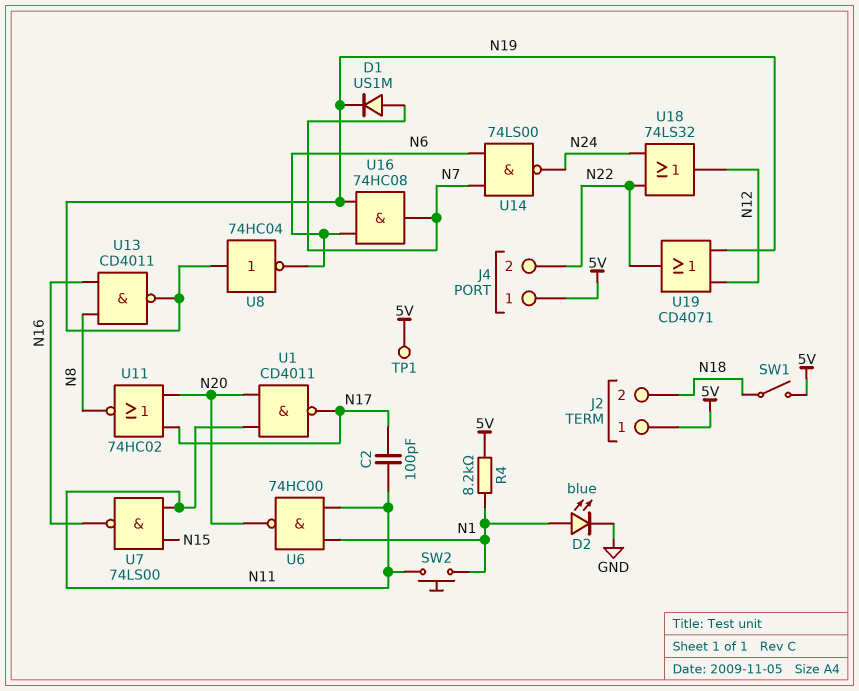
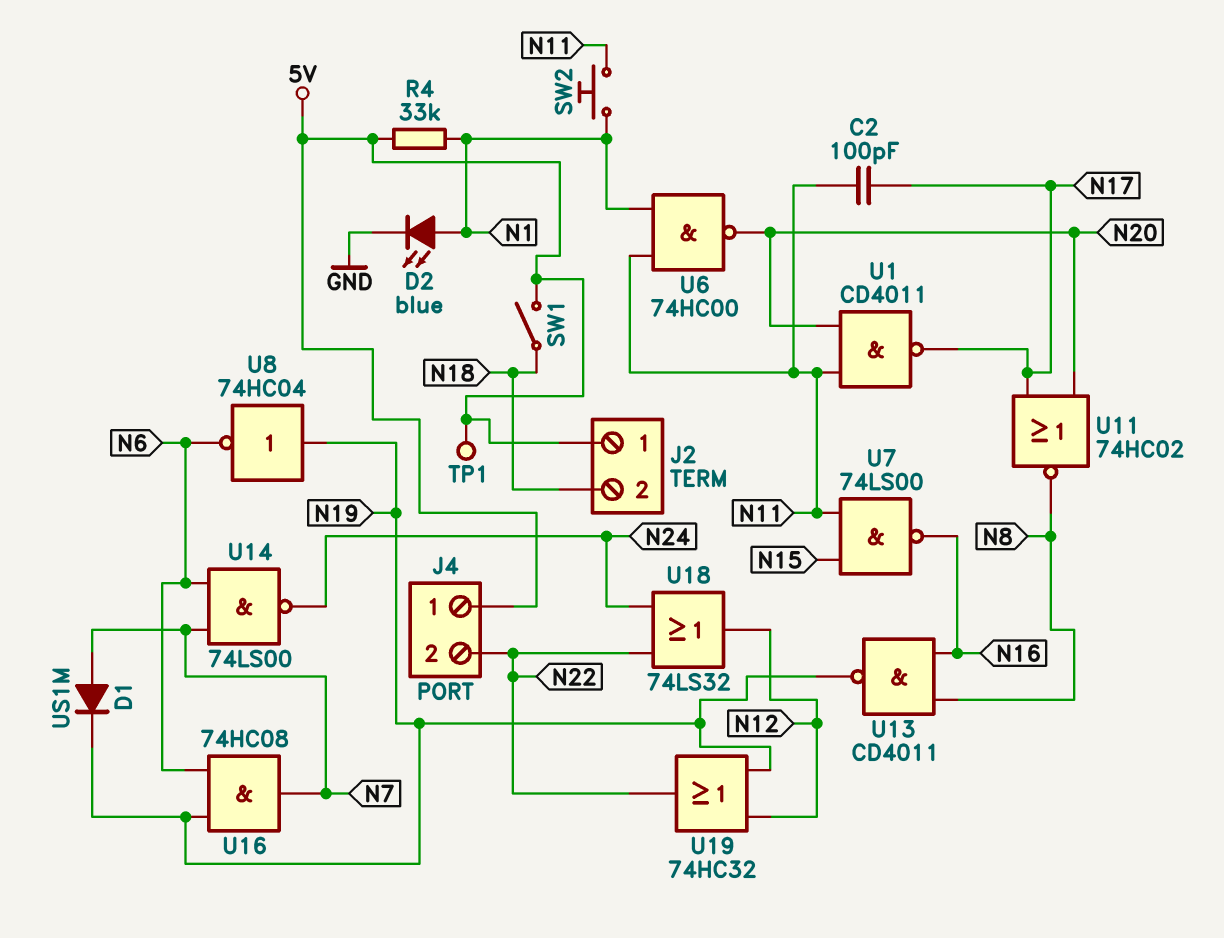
R4: 8.2k (5V, N1) -> 33k (5V, N1)
U19: OR CD4071 (in N12, in N19, out N22) -> OR 74HC32 (in N12, in N19, out N22)

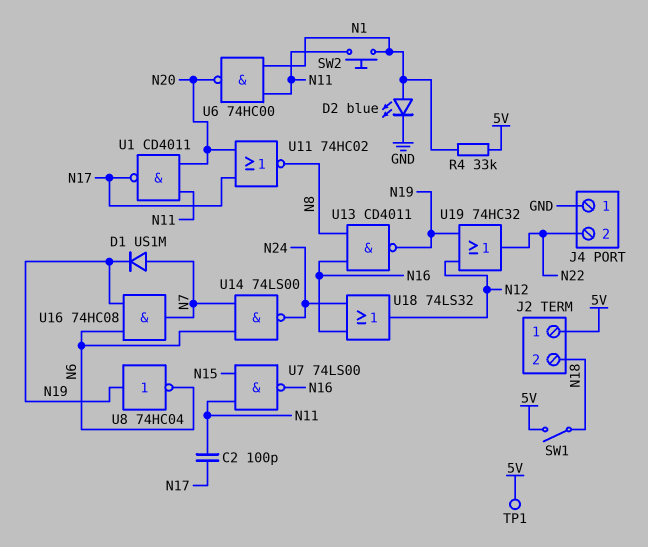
J4 pin 1: 5V -> GND
U18: OR 74LS32 (in N22, in N24, out N12) -> OR 74LS32 (in N16, in N24, out N12)

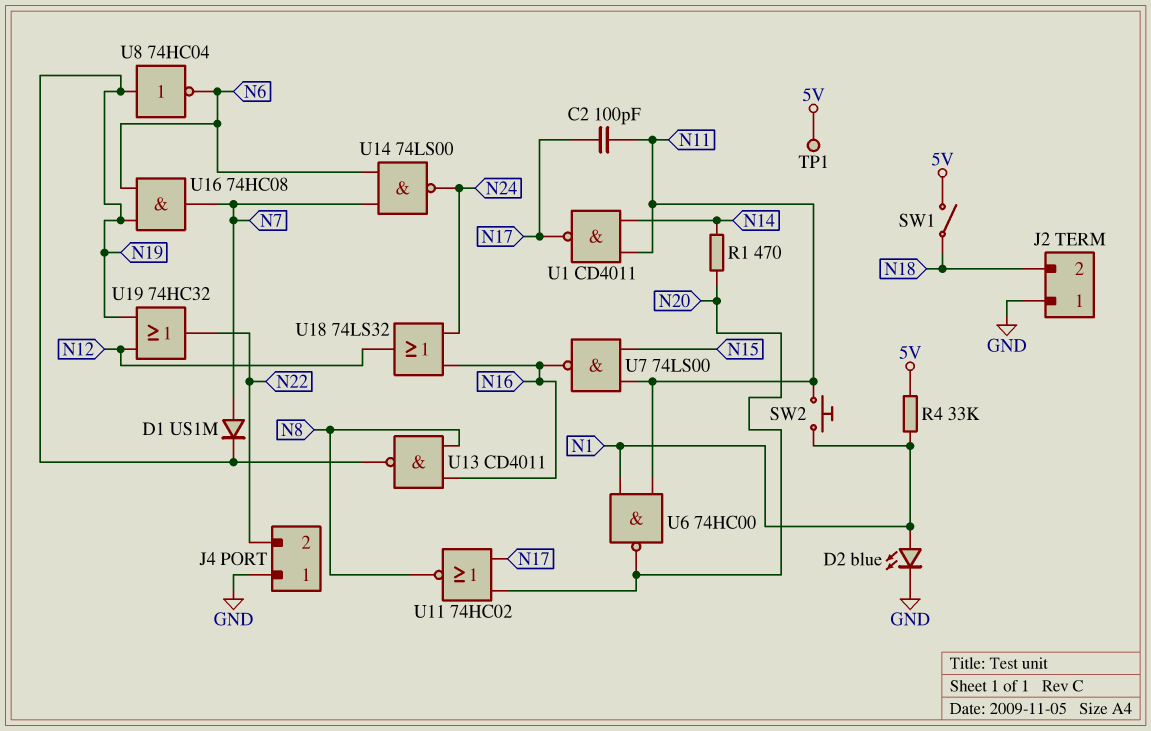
J2 pin 1: 5V -> GND
R1: none -> 470 (N14, N20)
U1: NAND CD4011 (in N11, in N20, out N17) -> NAND CD4011 (in N11, in N14, out N17)

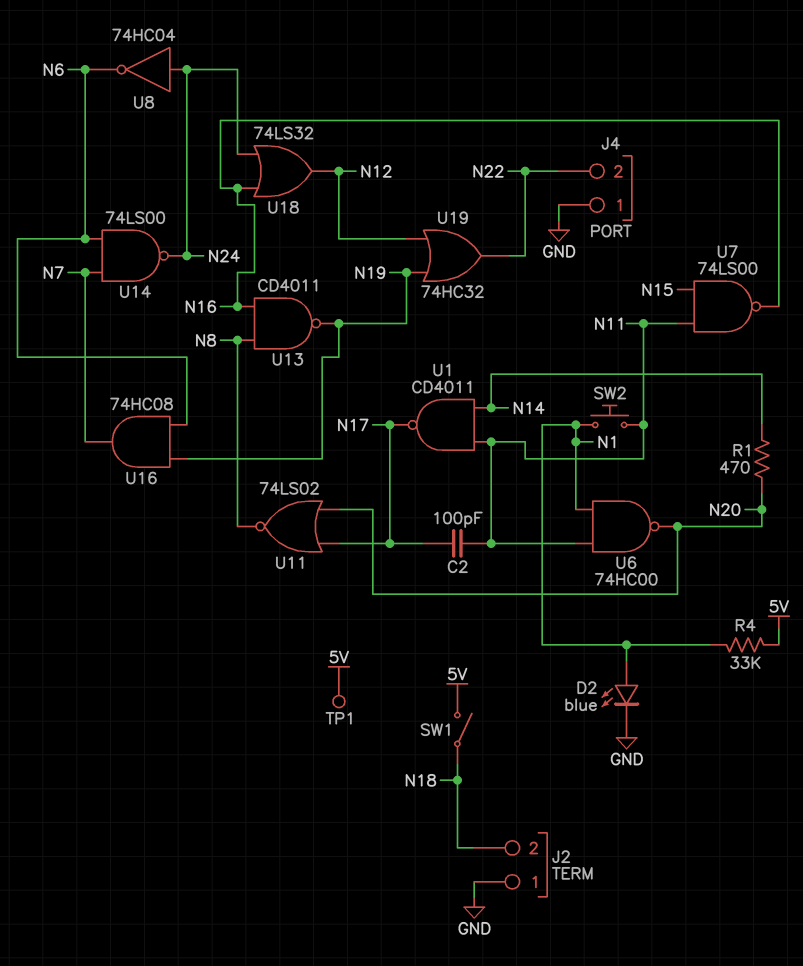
D1: diode US1M (A N7, K N19) -> none
U8: NOT 74HC04 (in N19, out N6) -> NOT 74HC04 (in N24, out N6)
U11: NOR 74HC02 (in N17, in N20, out N8) -> NOR 74LS02 (in N17, in N20, out N8)

